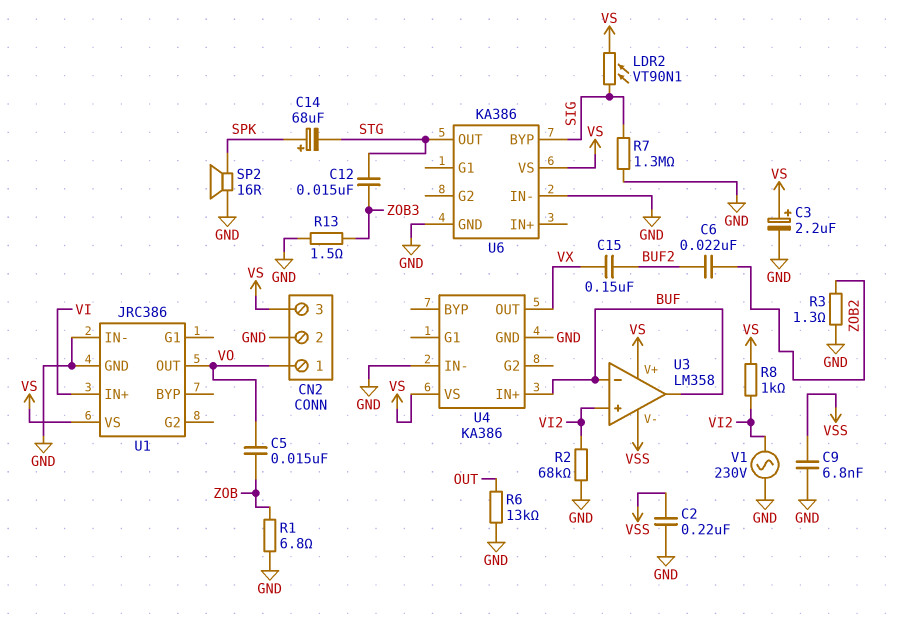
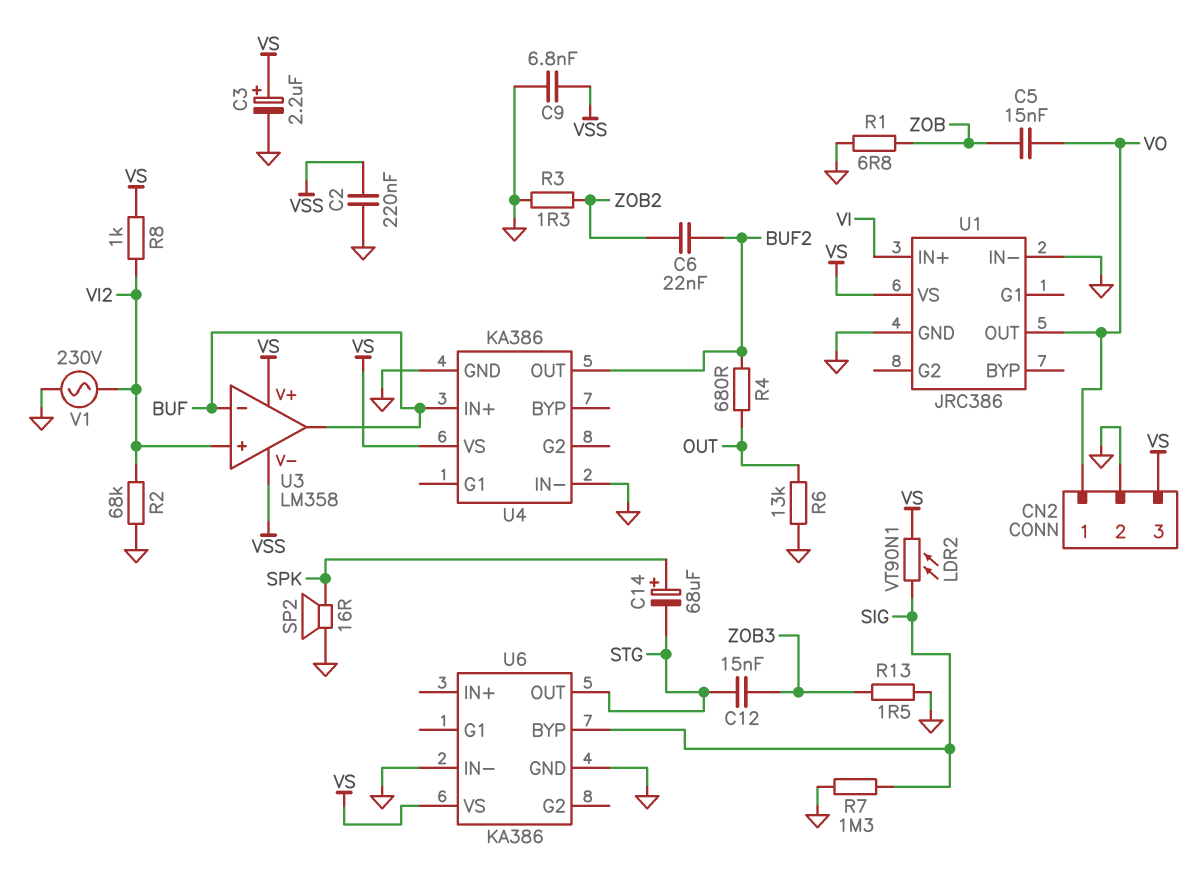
C15: 150nF (BUF2, VX) -> none
R4: none -> 680 (BUF2, OUT)
U4 pin OUT: VX -> BUF2

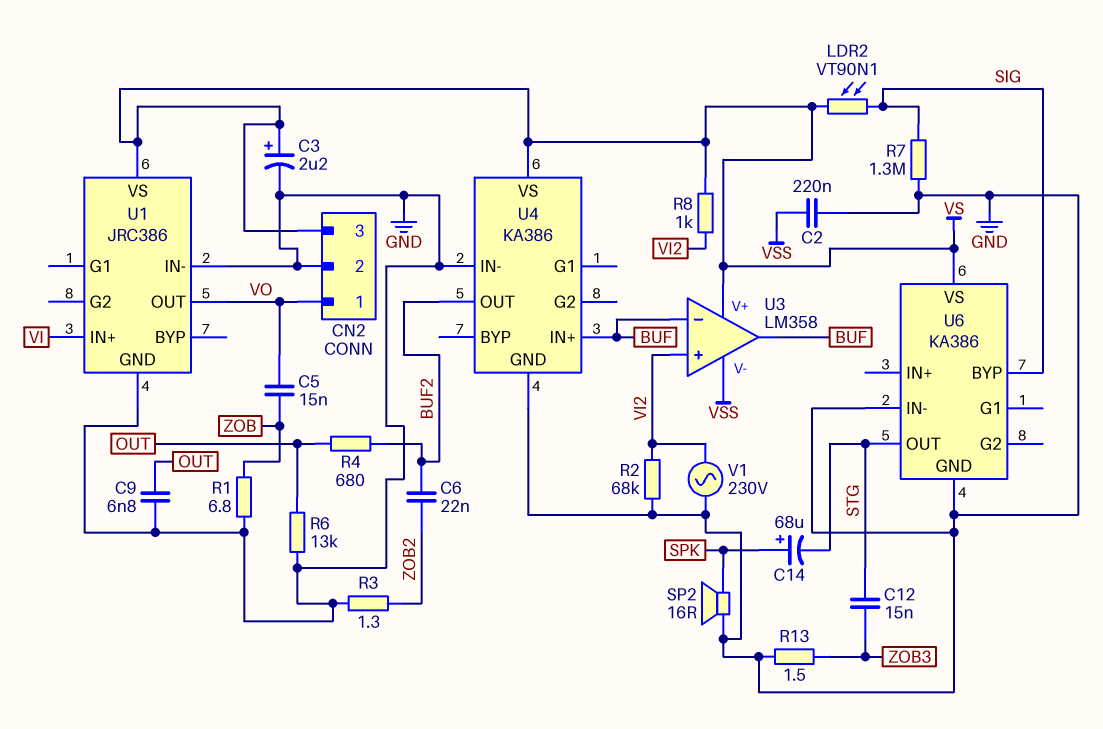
C9: 6.8nF (GND, VSS) -> 6.8nF (GND, OUT)

